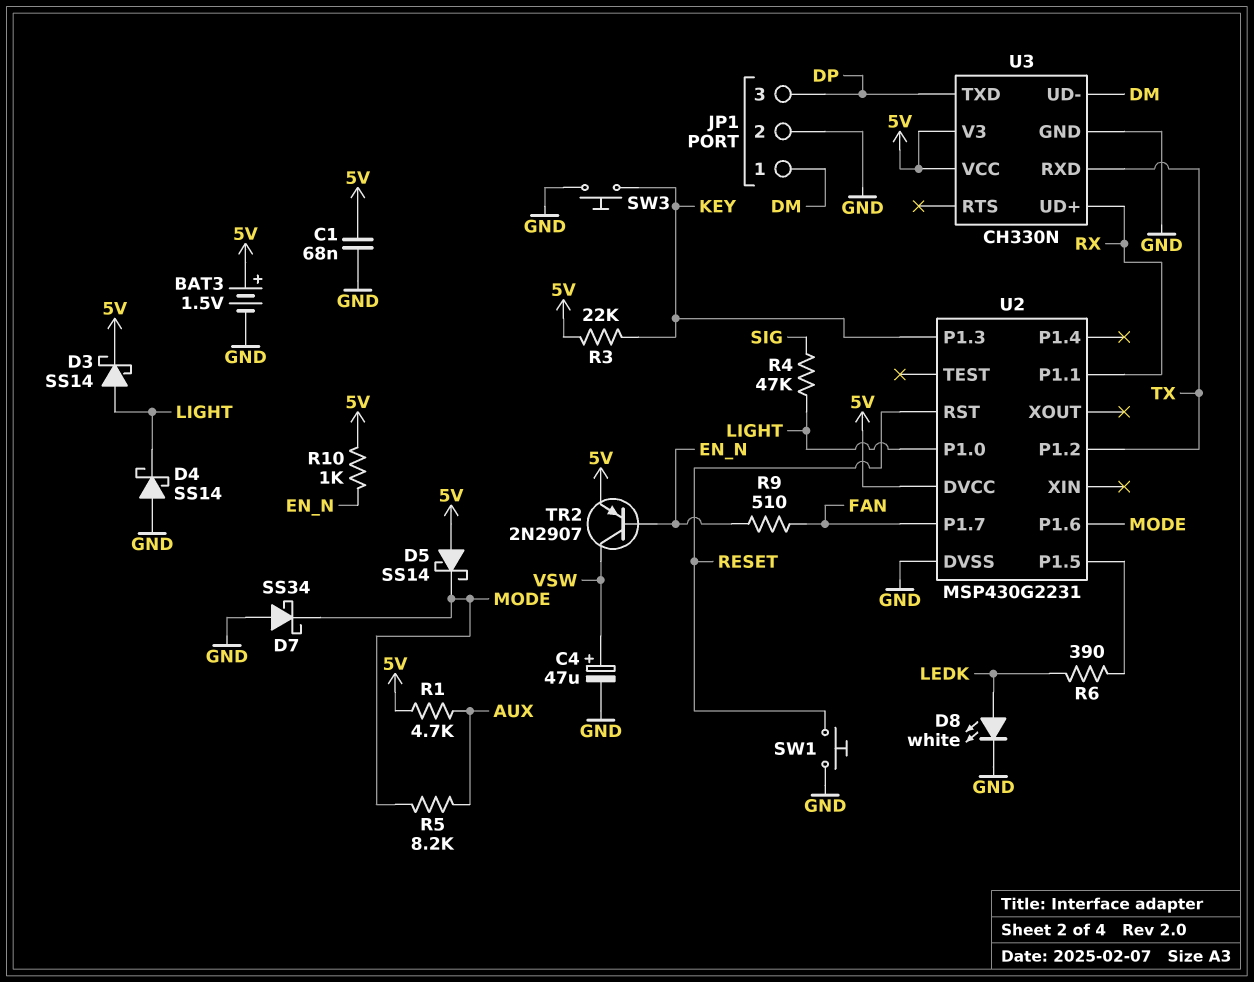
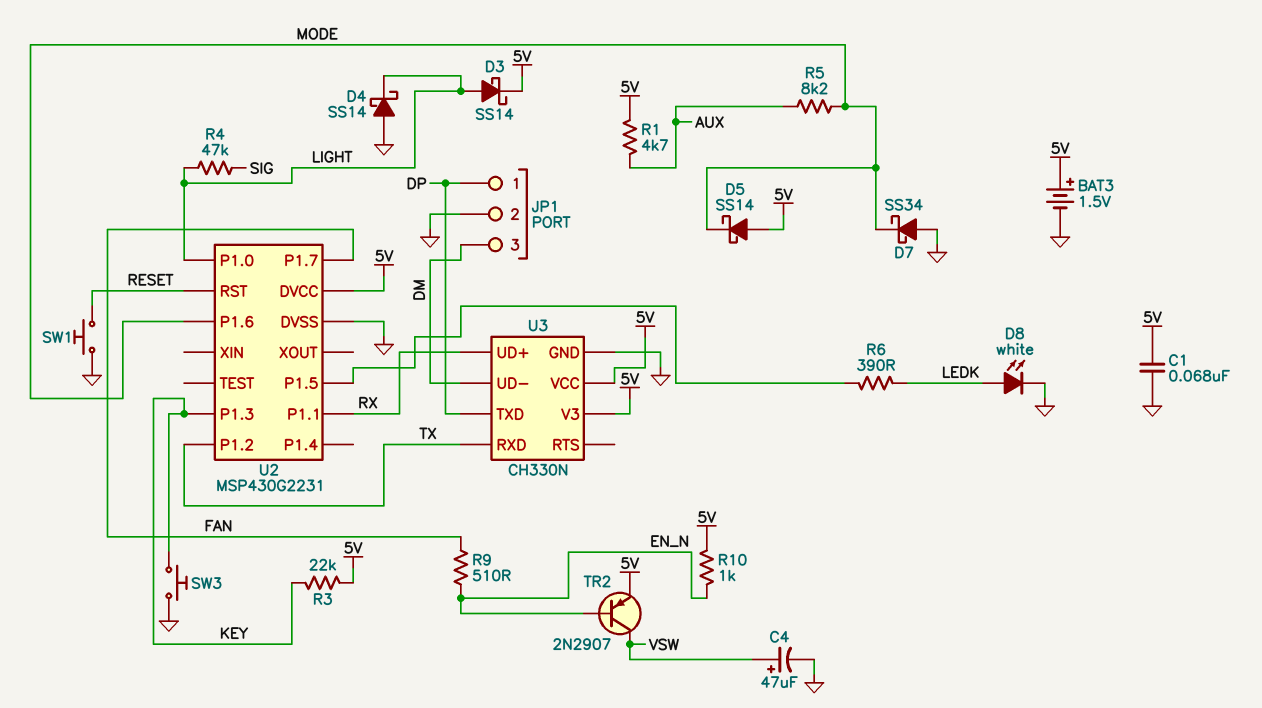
JP1 pin 1: DM -> DP
JP1 pin 3: DP -> DM

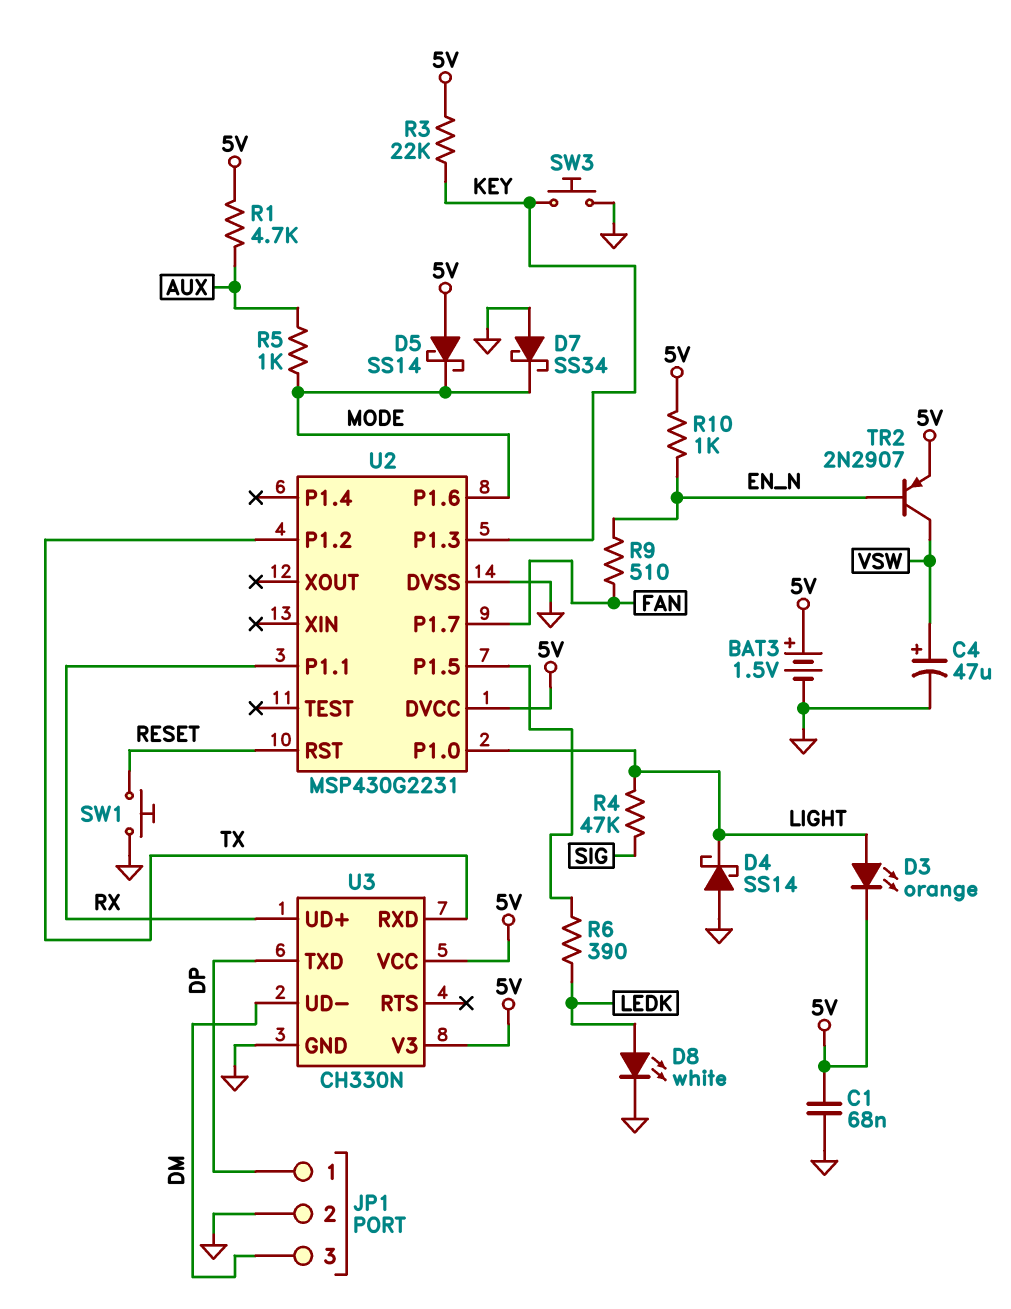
D3: schottky SS14 (A LIGHT, K 5V) -> LED orange (A LIGHT, K 5V)
R5: 8.2k (AUX, MODE) -> 1k (AUX, MODE)

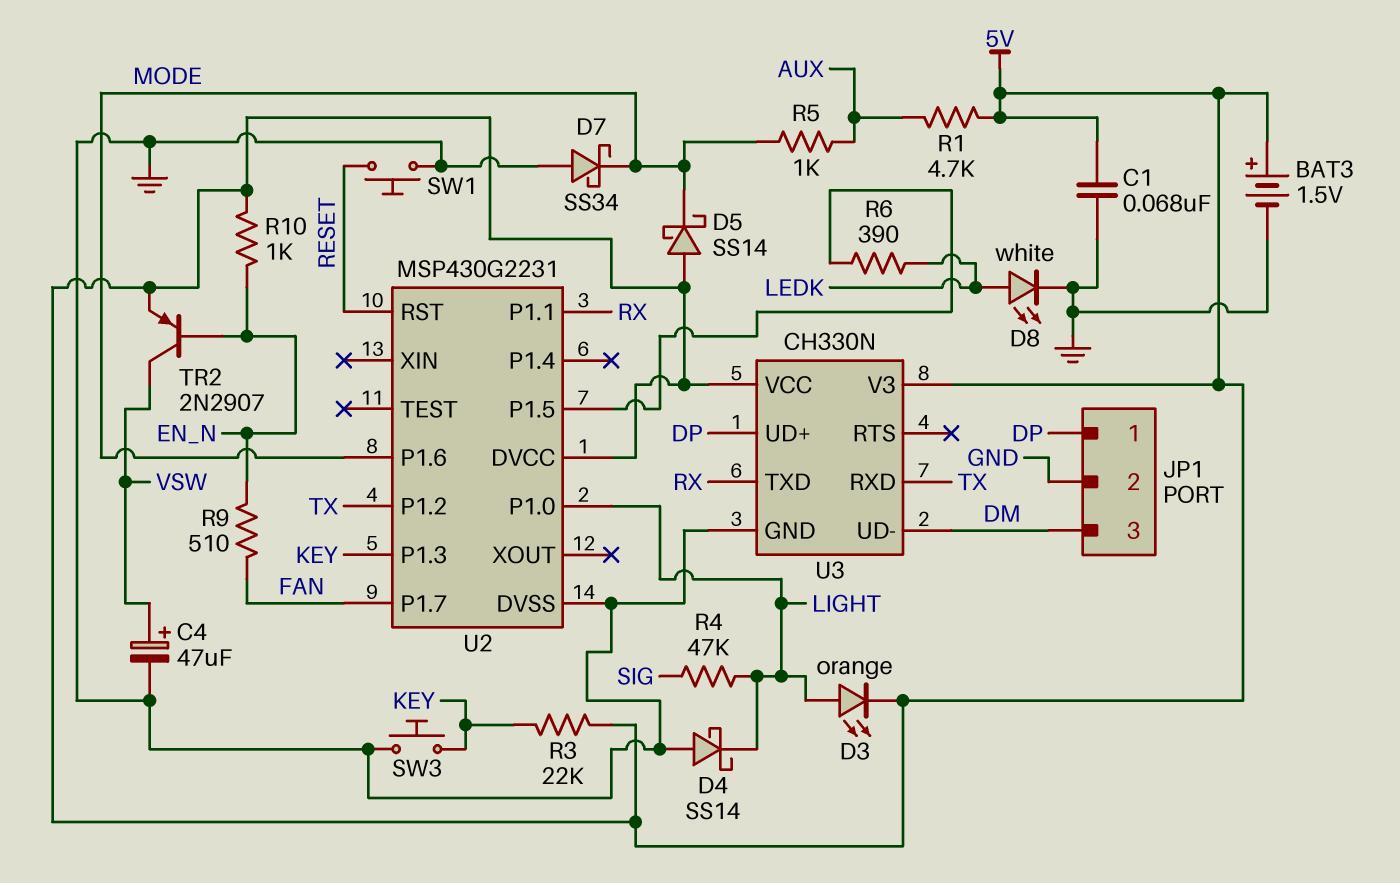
U3 pin TXD: DP -> RX
U3 pin UD+: RX -> DP

